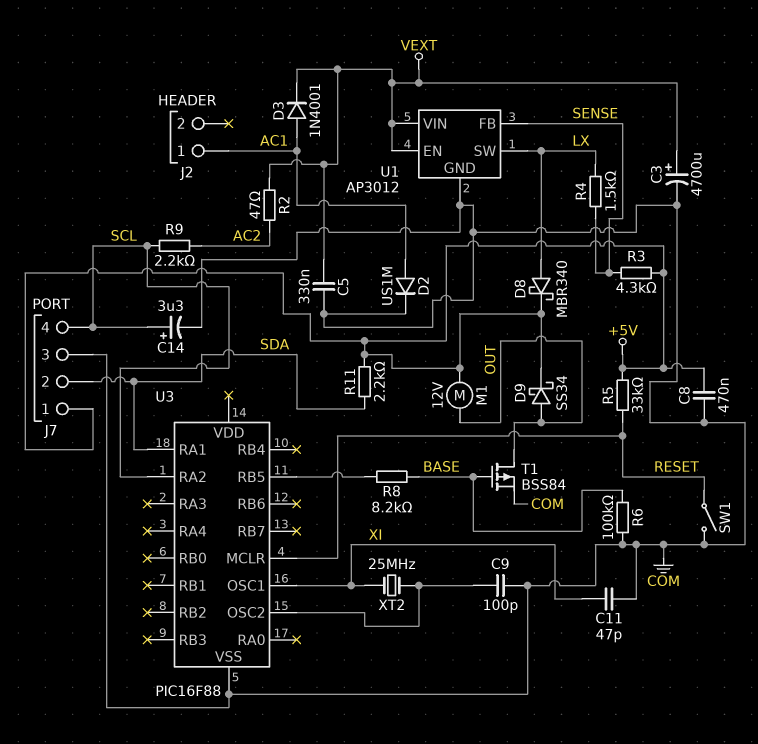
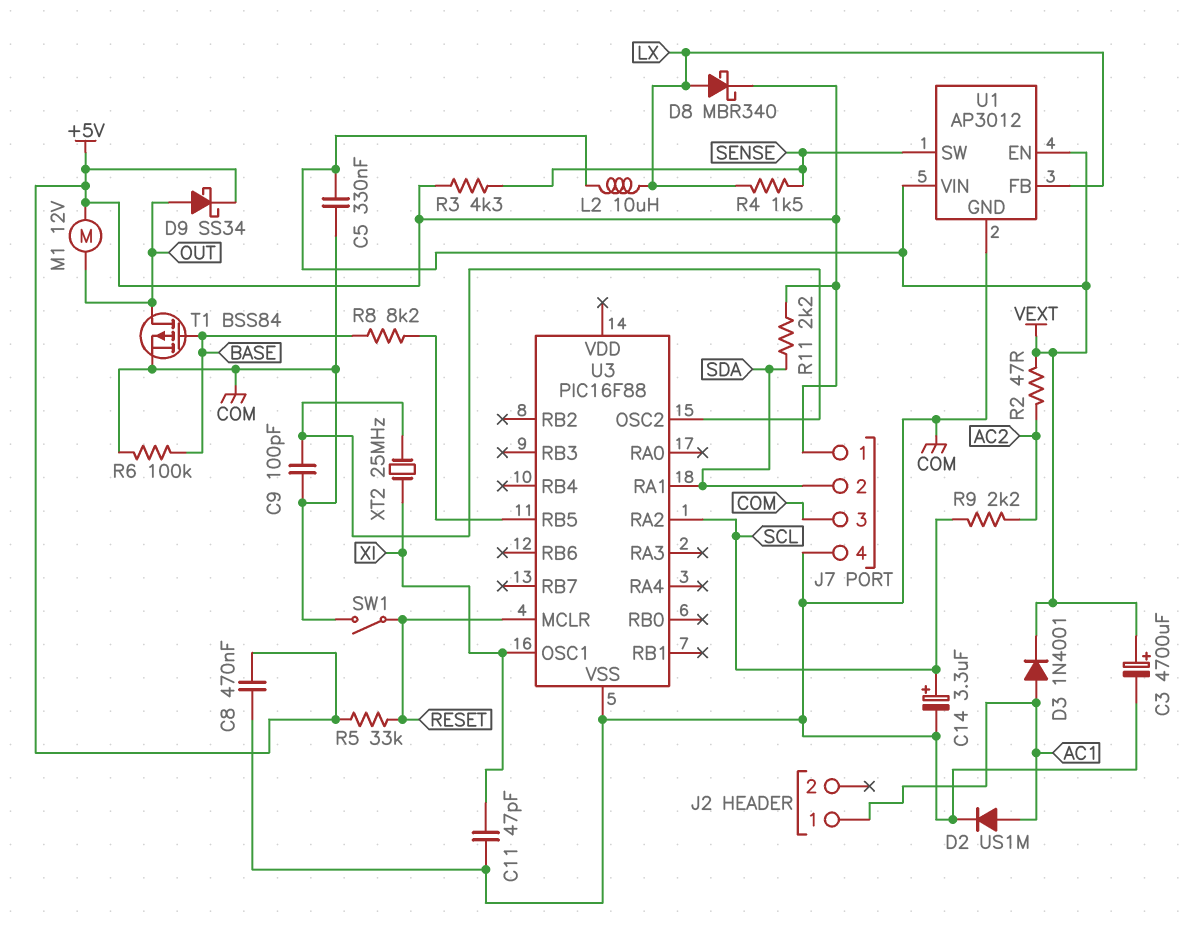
J7 pin 4: SCL -> COM
L2: none -> 10uH (LX, VEXT)
U1 pin FB: SENSE -> LX
U1 pin SW: LX -> SENSE

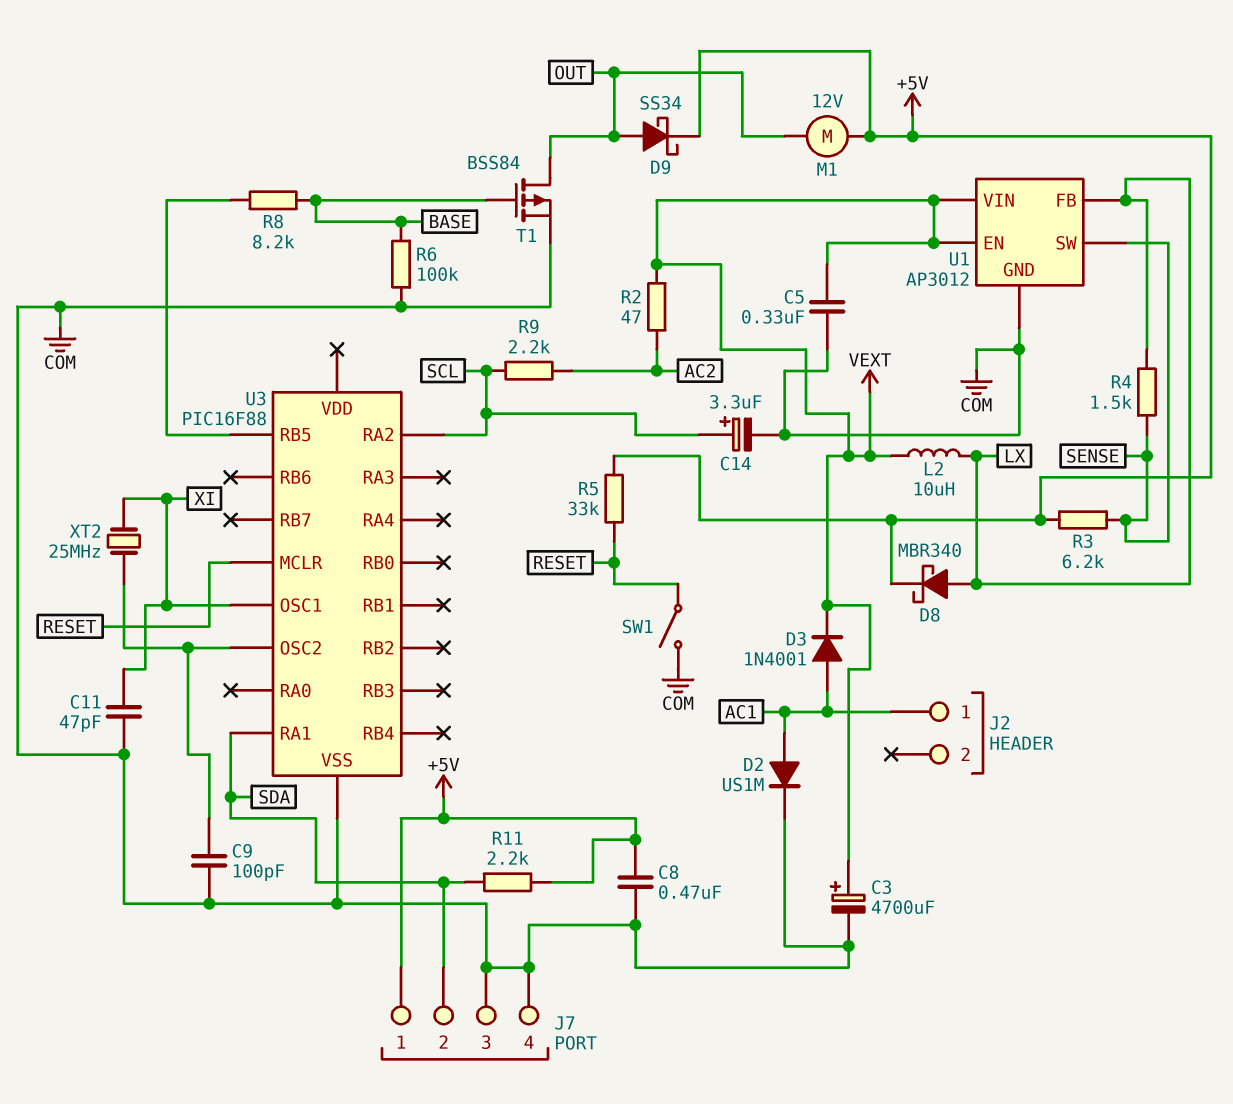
R3: 4.3k (+5V, SENSE) -> 6.2k (+5V, SENSE)

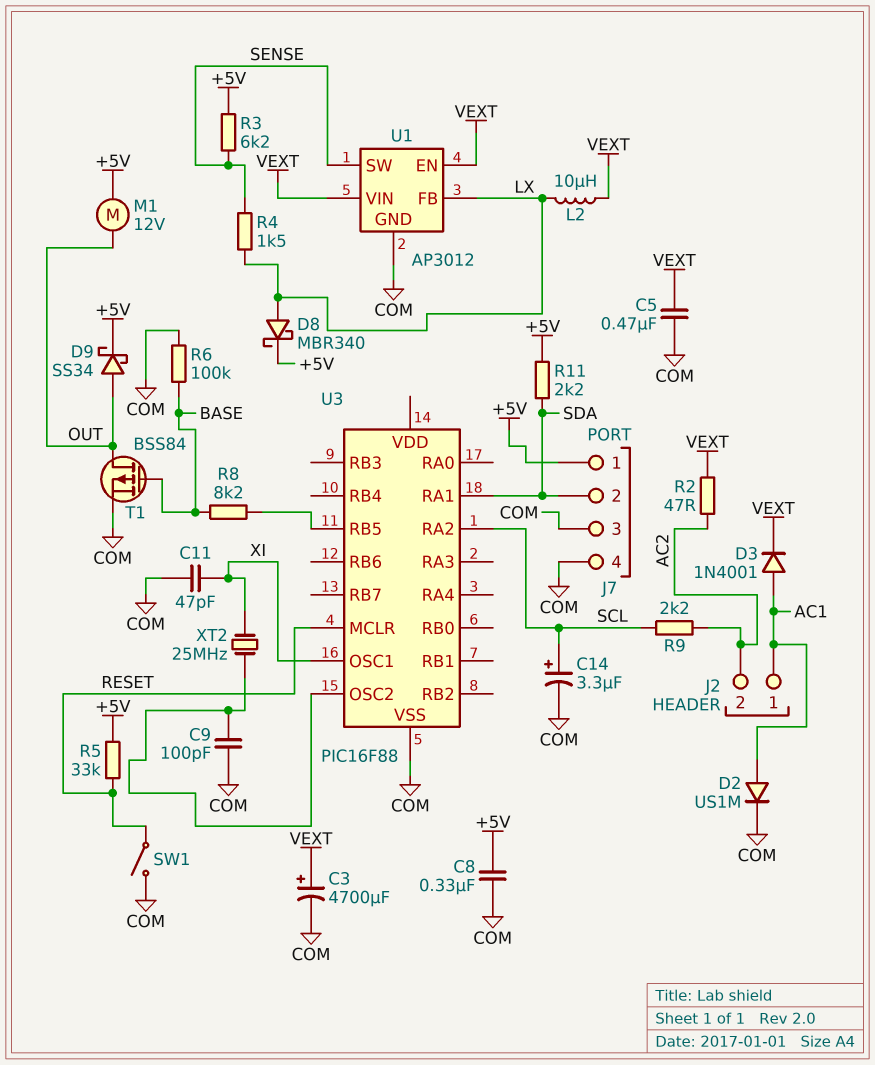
C5: 330nF (COM, VEXT) -> 470nF (COM, VEXT)
C8: 470nF (+5V, COM) -> 330nF (+5V, COM)
J2 pin 2: none -> AC2

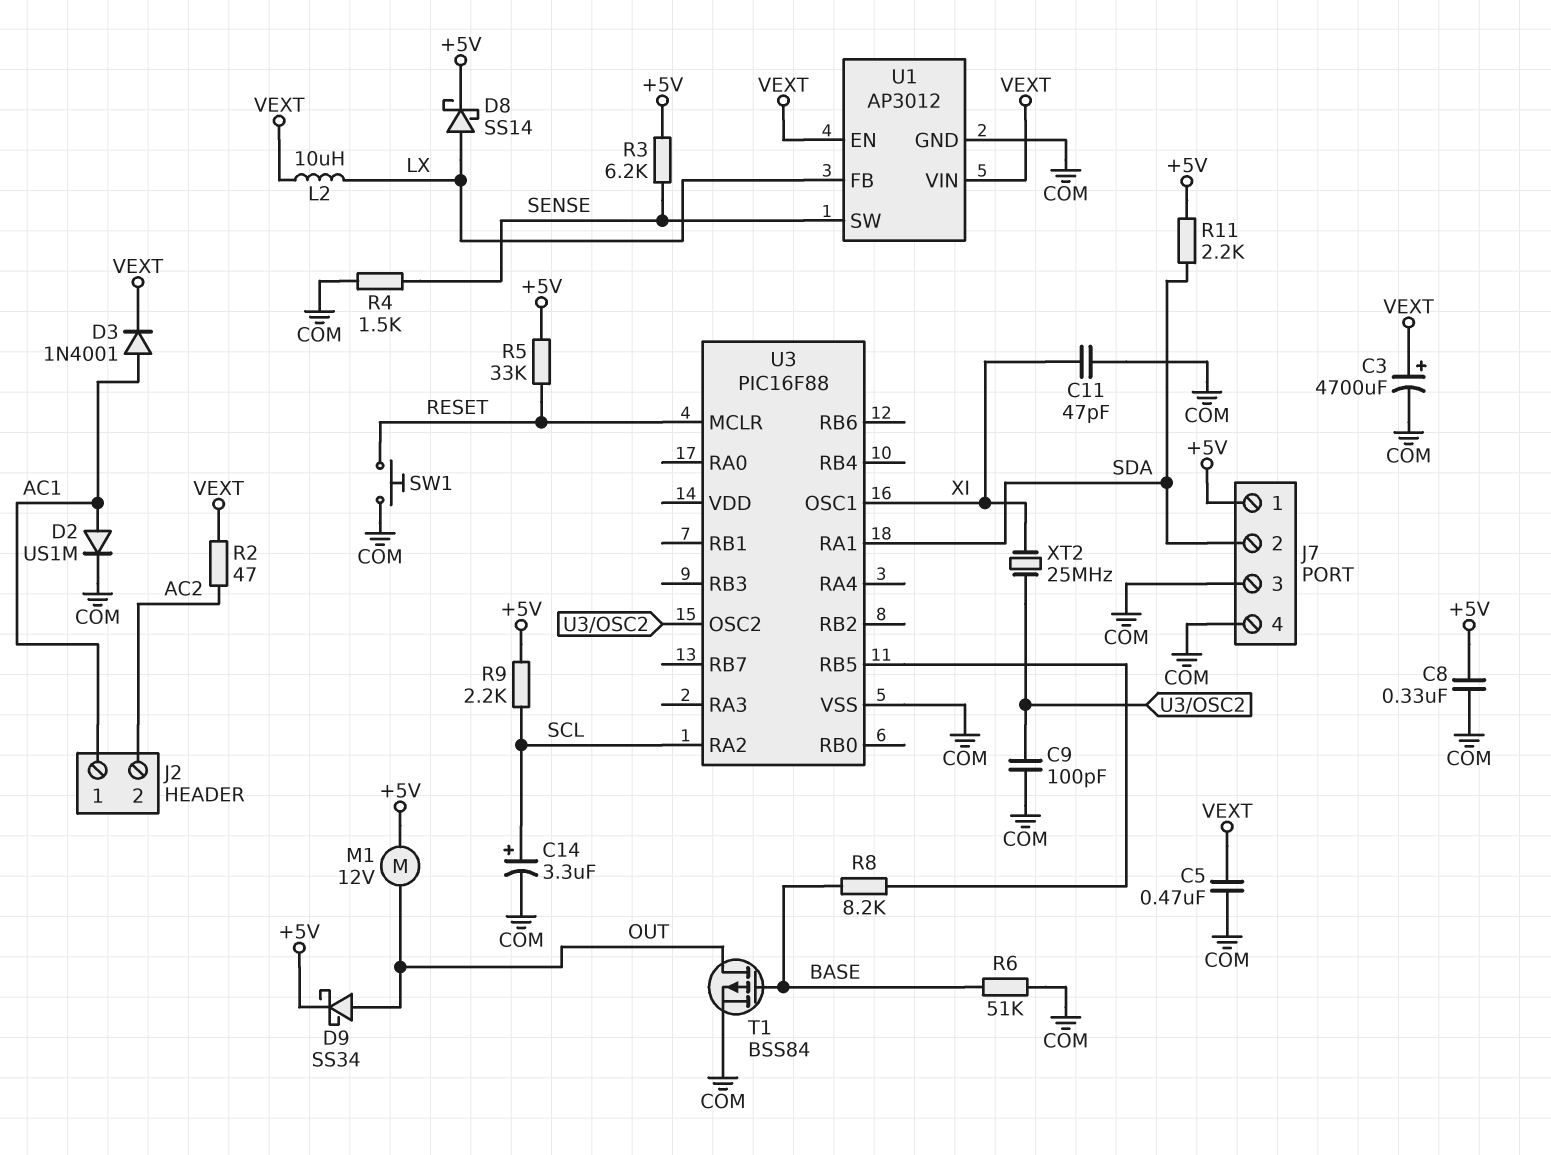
D8: schottky MBR340 (A LX, K +5V) -> schottky SS14 (A LX, K +5V)
R4: 1.5k (LX, SENSE) -> 1.5k (COM, SENSE)
R6: 100k (BASE, COM) -> 51k (BASE, COM)
R9: 2.2k (AC2, SCL) -> 2.2k (+5V, SCL)
SW1: switch (COM, RESET) -> button (COM, RESET)

